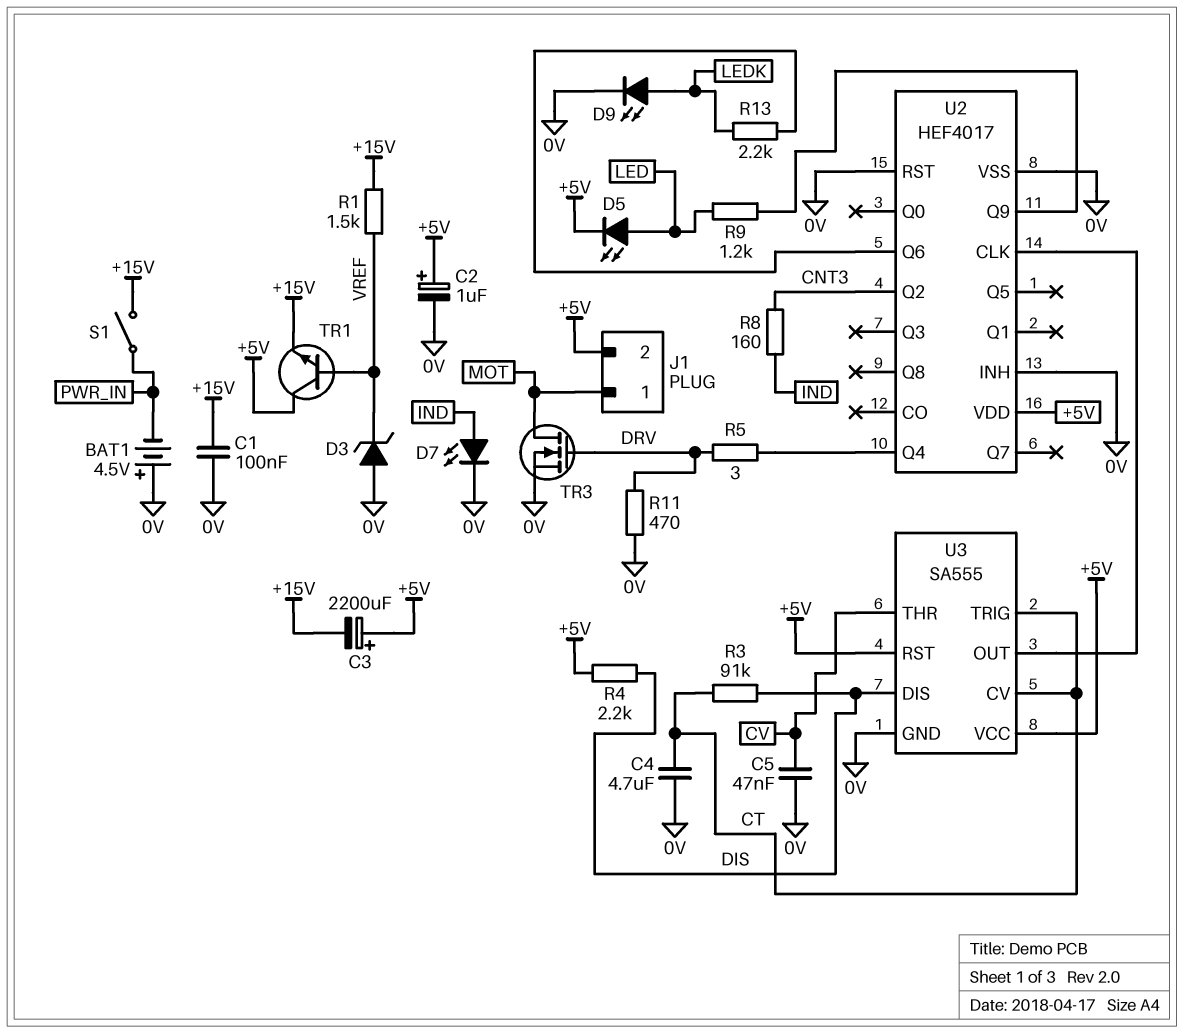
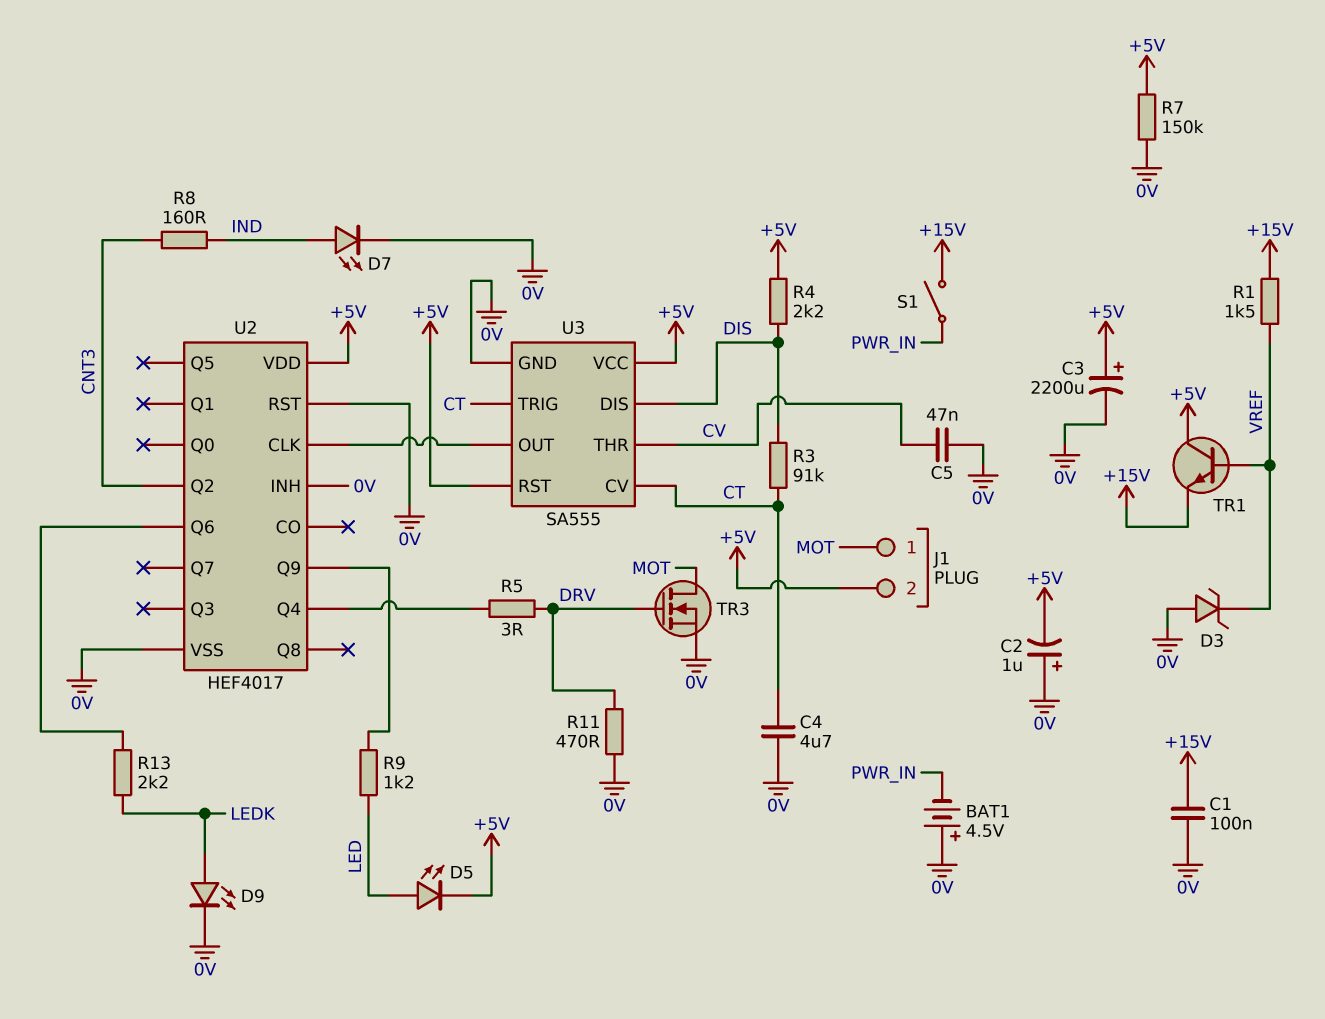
C2: 1uF (plus +5V, minus 0V) -> 1uF (plus 0V, minus +5V)
C3: 2200uF (plus +5V, minus +15V) -> 2200uF (plus +5V, minus 0V)
R7: none -> 150k (+5V, 0V)

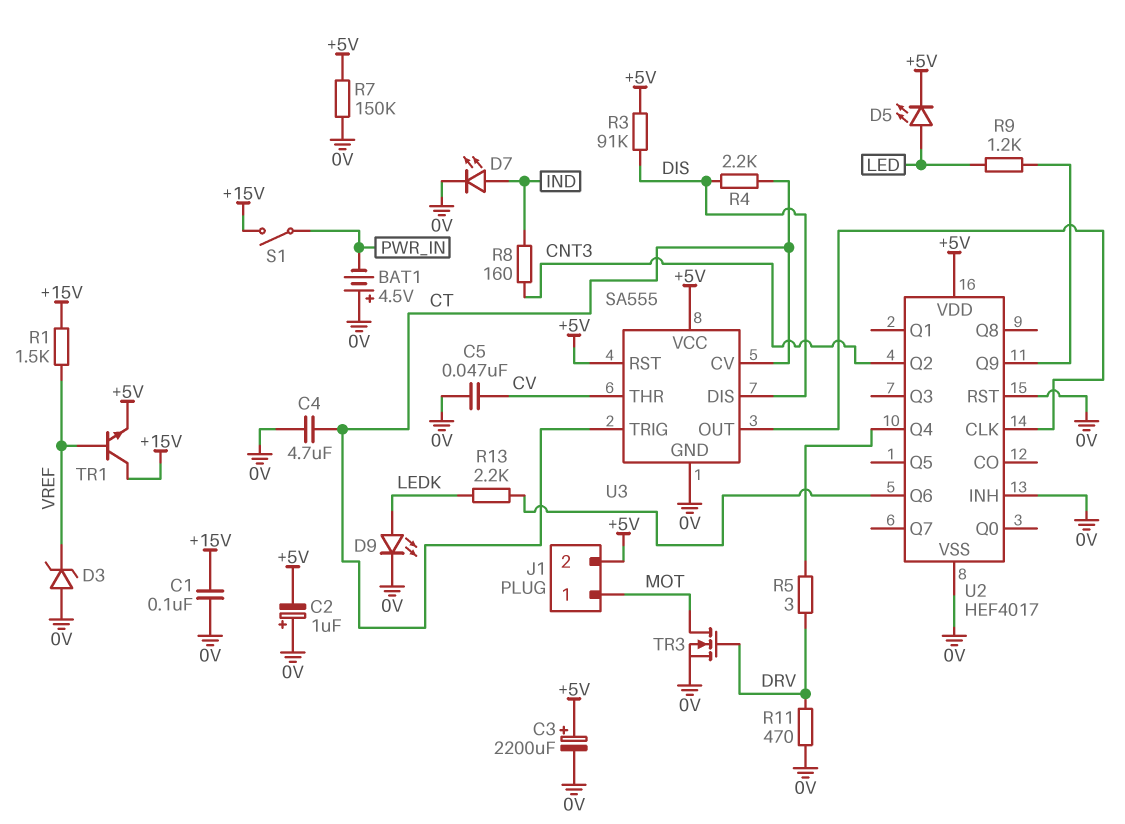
R3: 91k (CT, DIS) -> 91k (+5V, DIS)
R4: 2.2k (+5V, DIS) -> 2.2k (CT, DIS)
TR1: NPN (B VREF, C +5V, E +15V) -> NPN (B VREF, C +15V, E +5V)

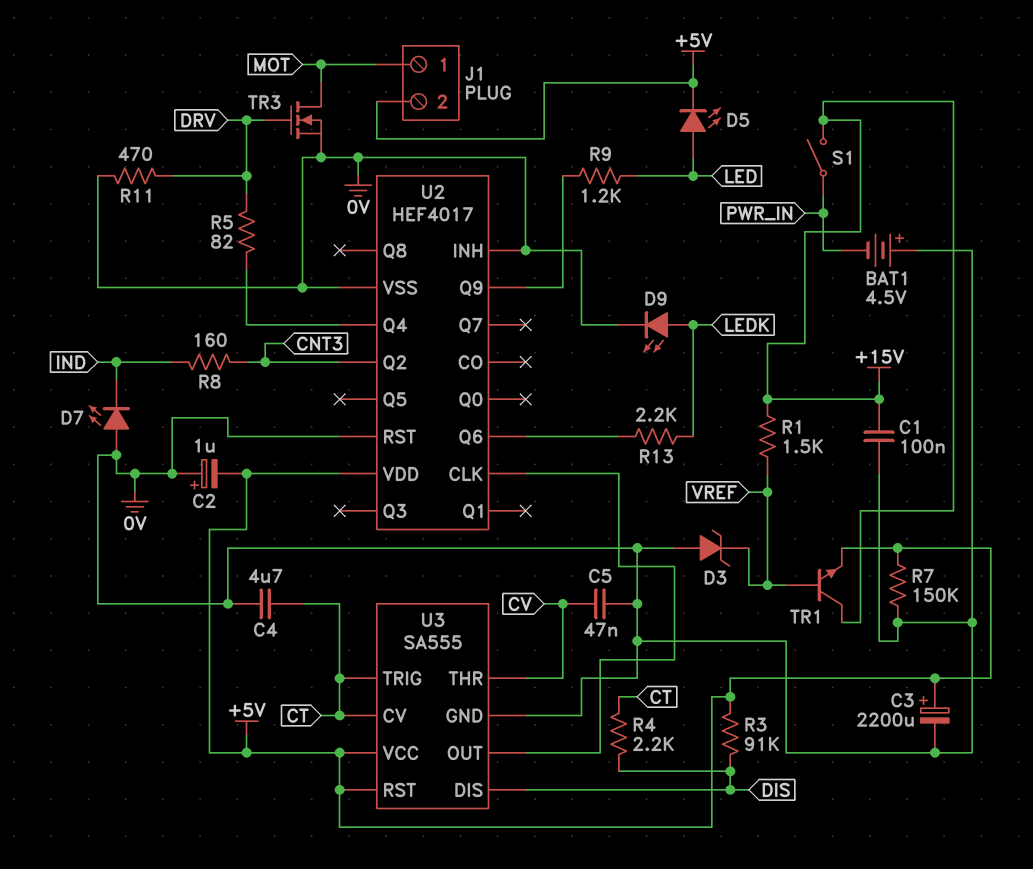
D7: LED (A IND, K 0V) -> LED (A 0V, K IND)
R5: 3 (DRV, U2/Q4) -> 82 (DRV, U2/Q4)

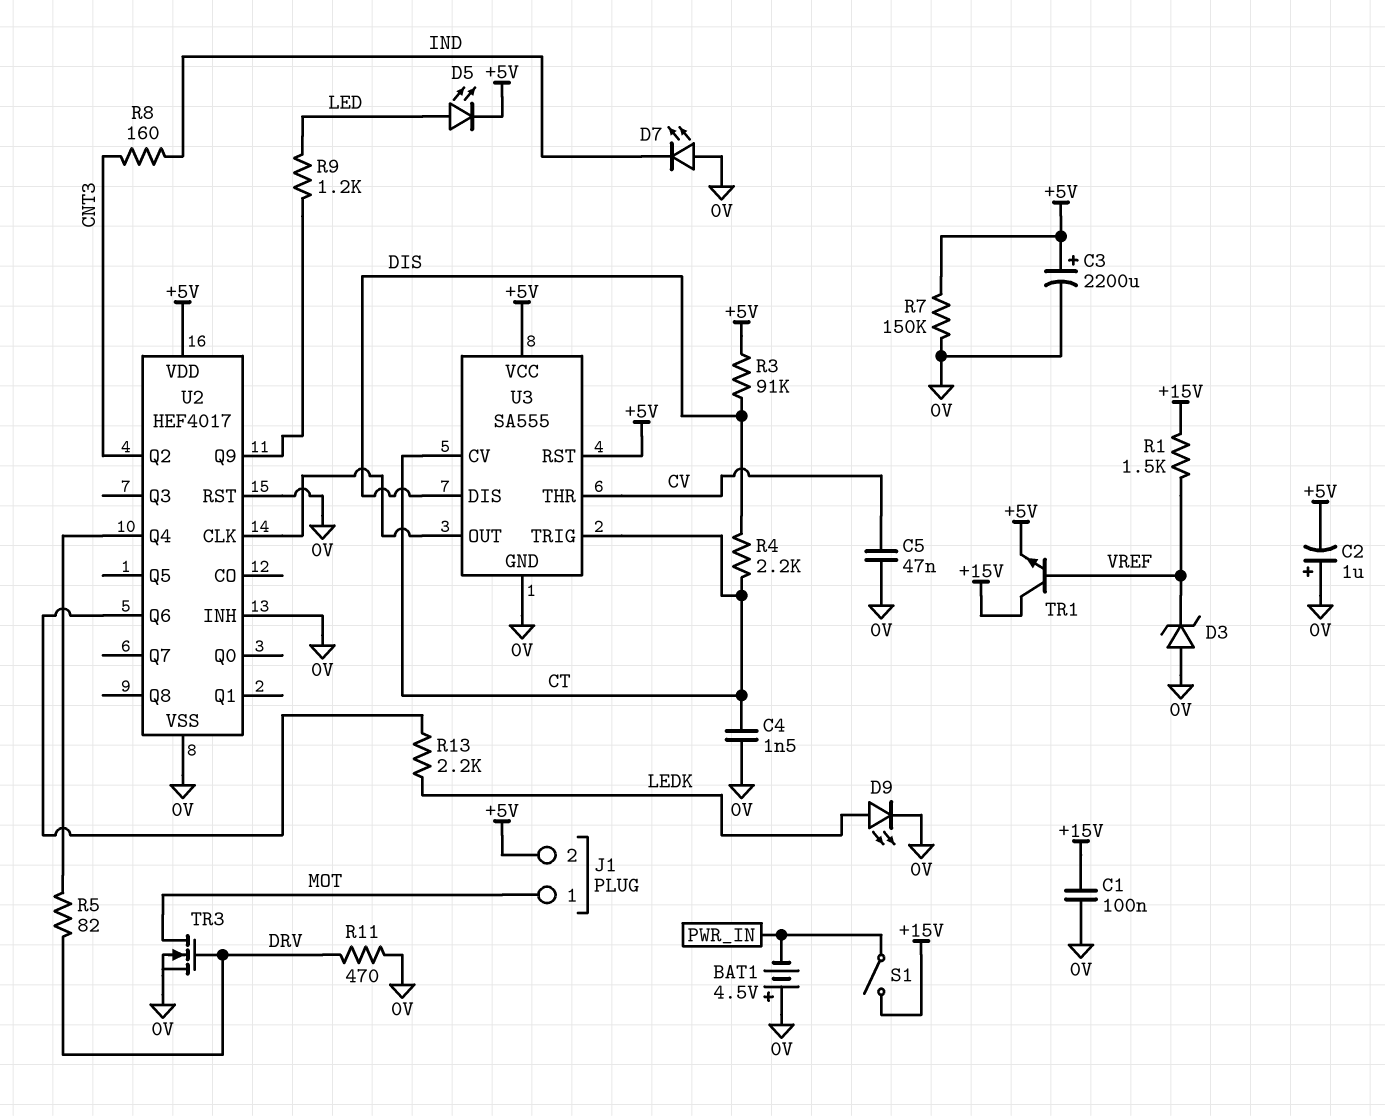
C4: 4.7uF (0V, CT) -> 1.5nF (0V, CT)

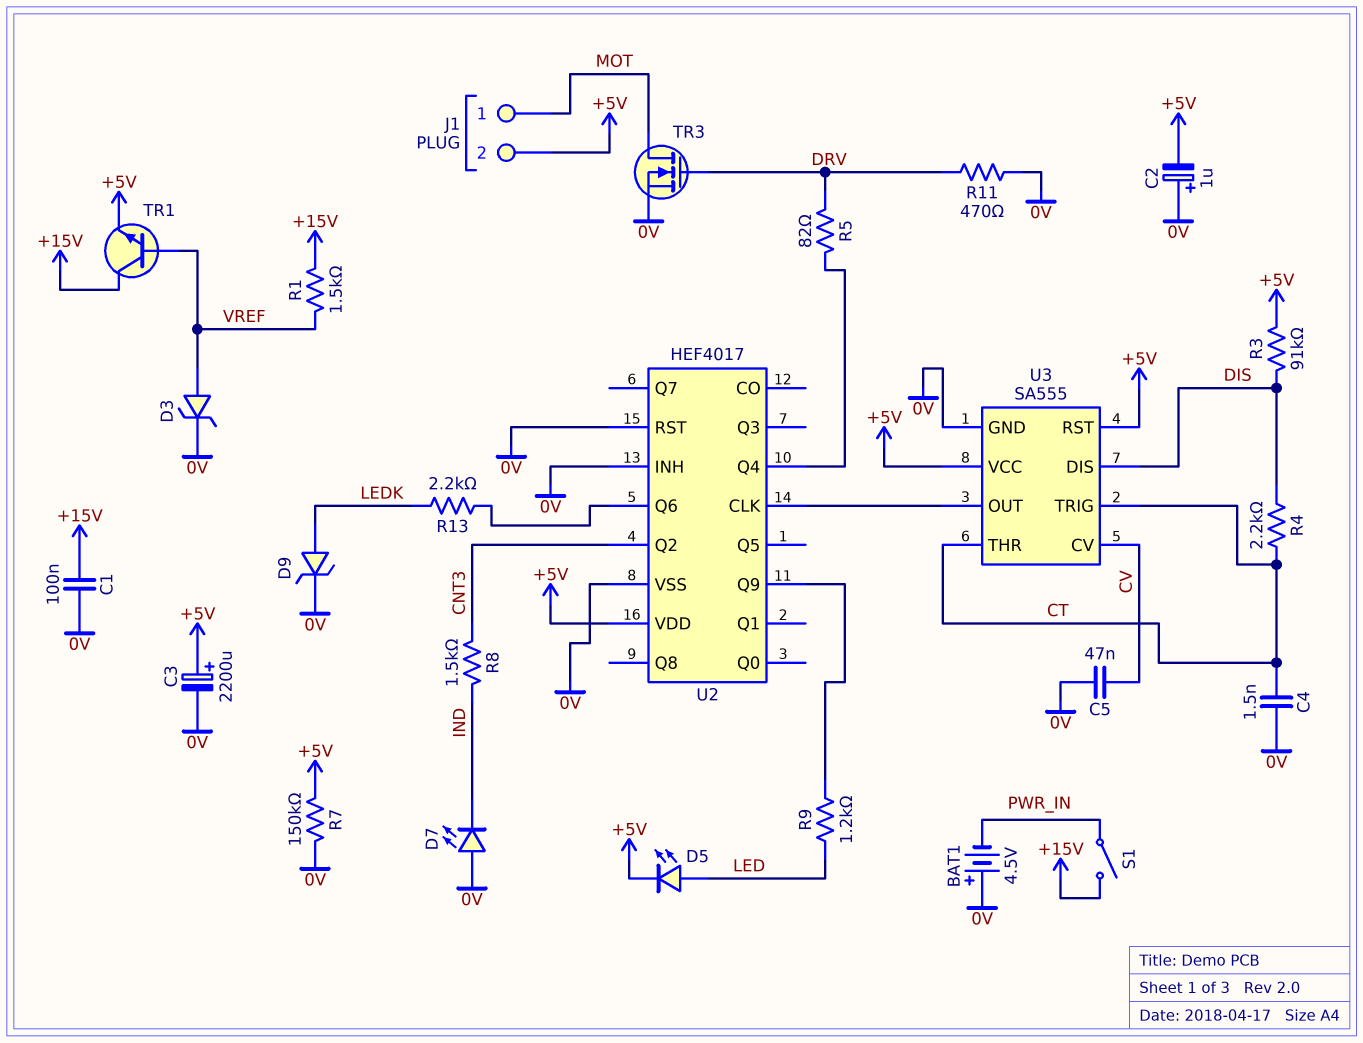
D3: zener (A 0V, K VREF) -> zener (A VREF, K 0V)
D9: LED (A LEDK, K 0V) -> zener (A LEDK, K 0V)
R8: 160 (CNT3, IND) -> 1.5k (CNT3, IND)
U3 pin CV: CT -> CV
U3 pin THR: CV -> CT

